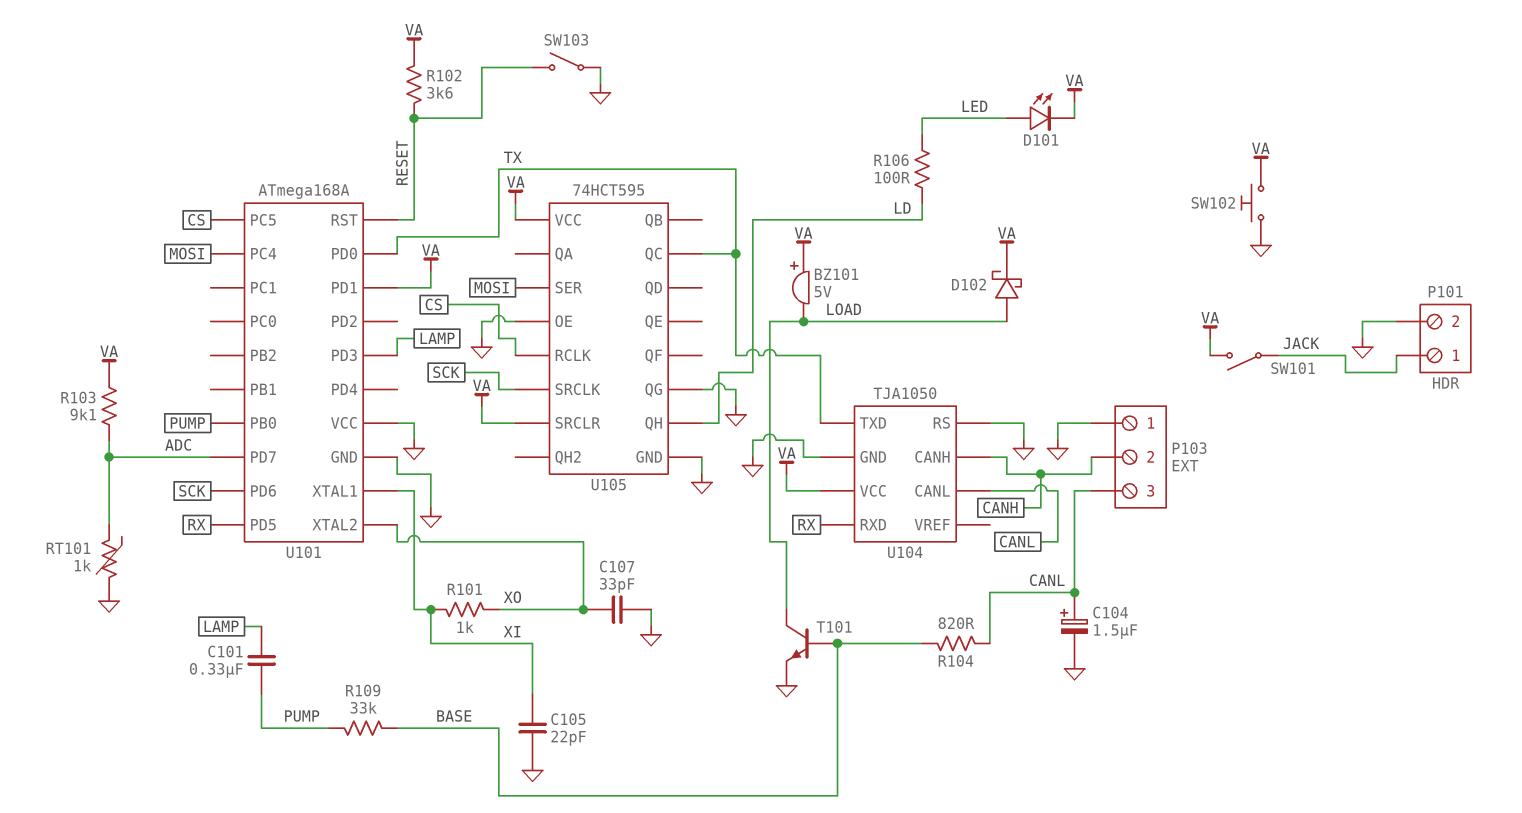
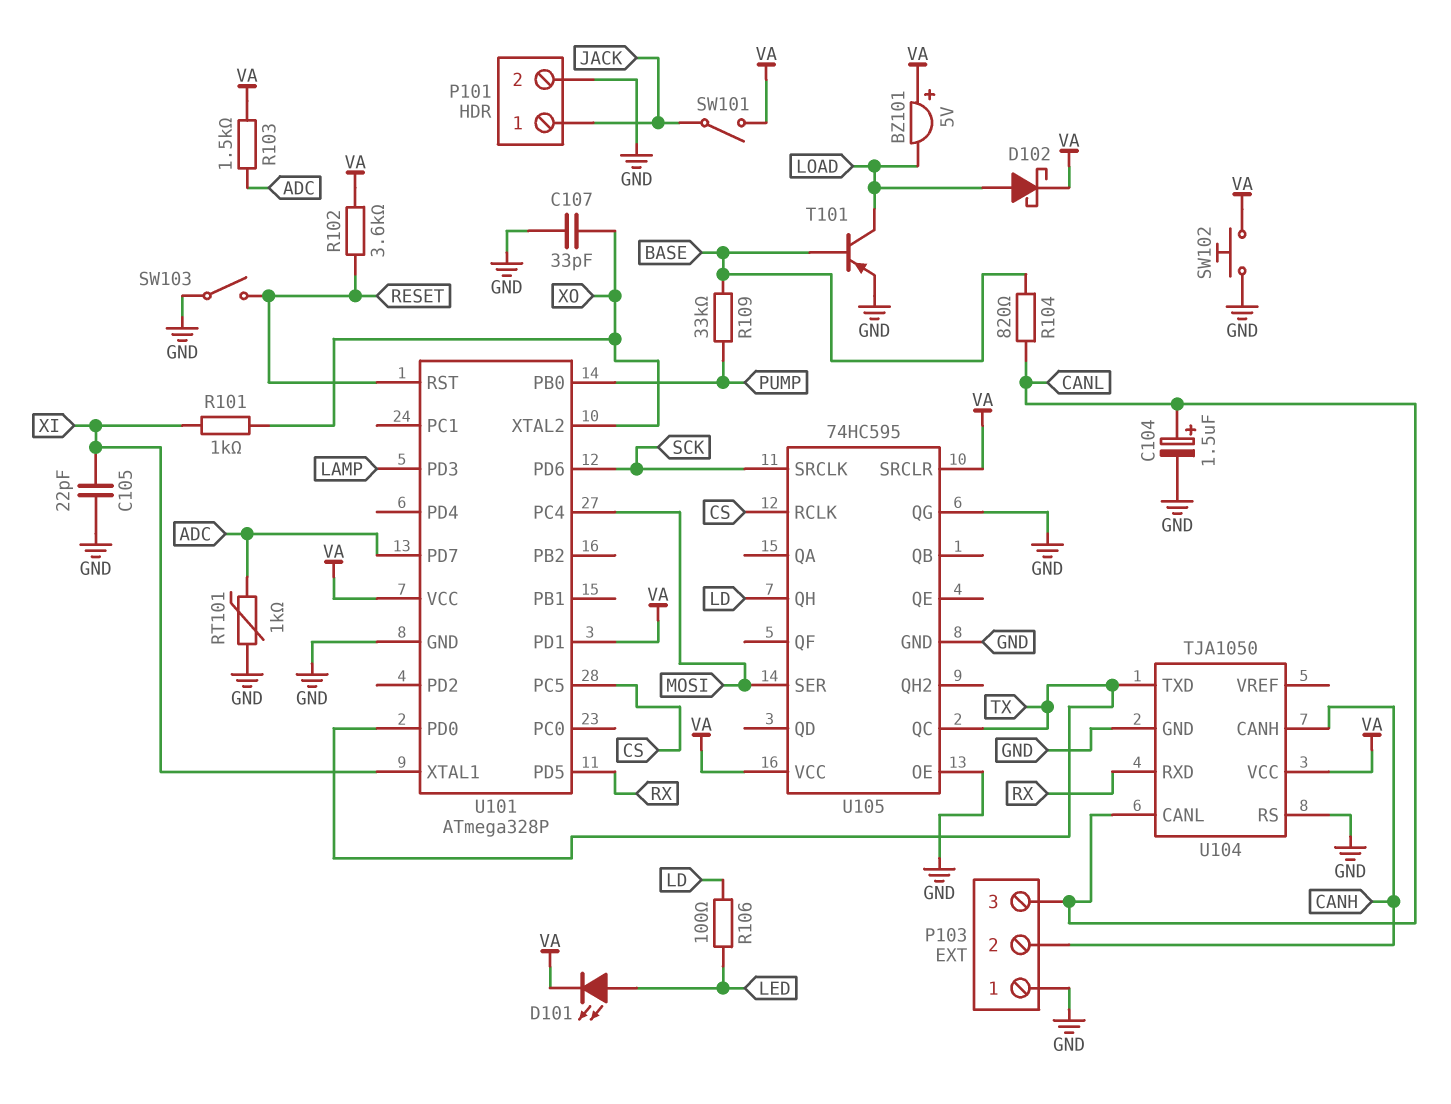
C101: 330nF (LAMP, PUMP) -> none
R103: 9.1k (ADC, VA) -> 1.5k (ADC, VA)
T101: NPN (B BASE, C LOAD, E GND) -> PNP (B BASE, C LOAD, E GND)
U101: ATmega168A -> ATmega328P
U101 pin VCC: GND -> VA
U105: 74HCT595 -> 74HC595

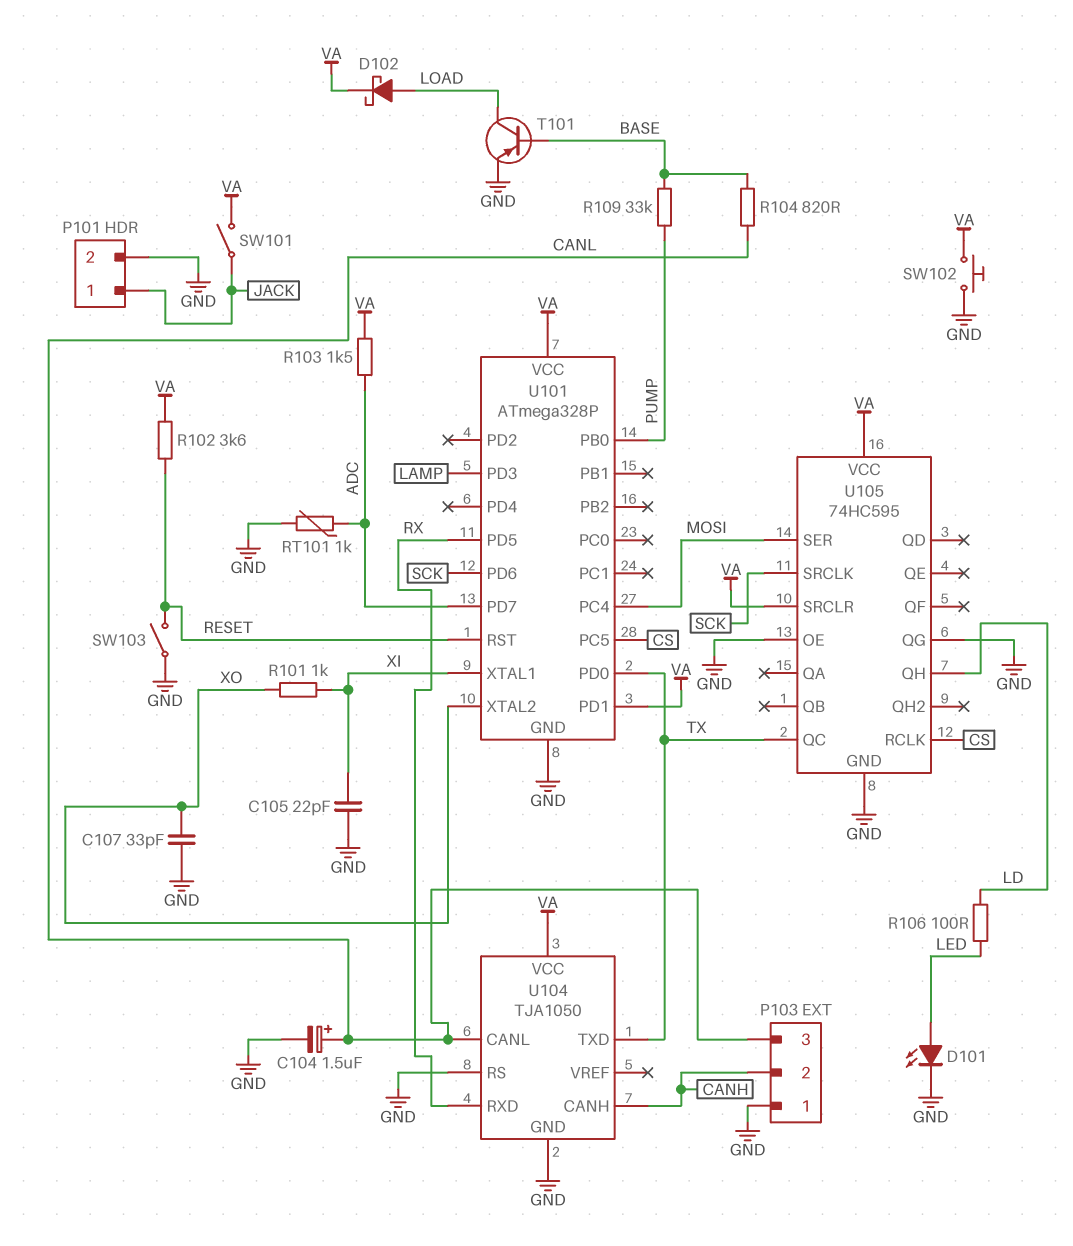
BZ101: buzzer 5V (plus VA, minus LOAD) -> none
D101: LED (A LED, K VA) -> LED (A LED, K GND)

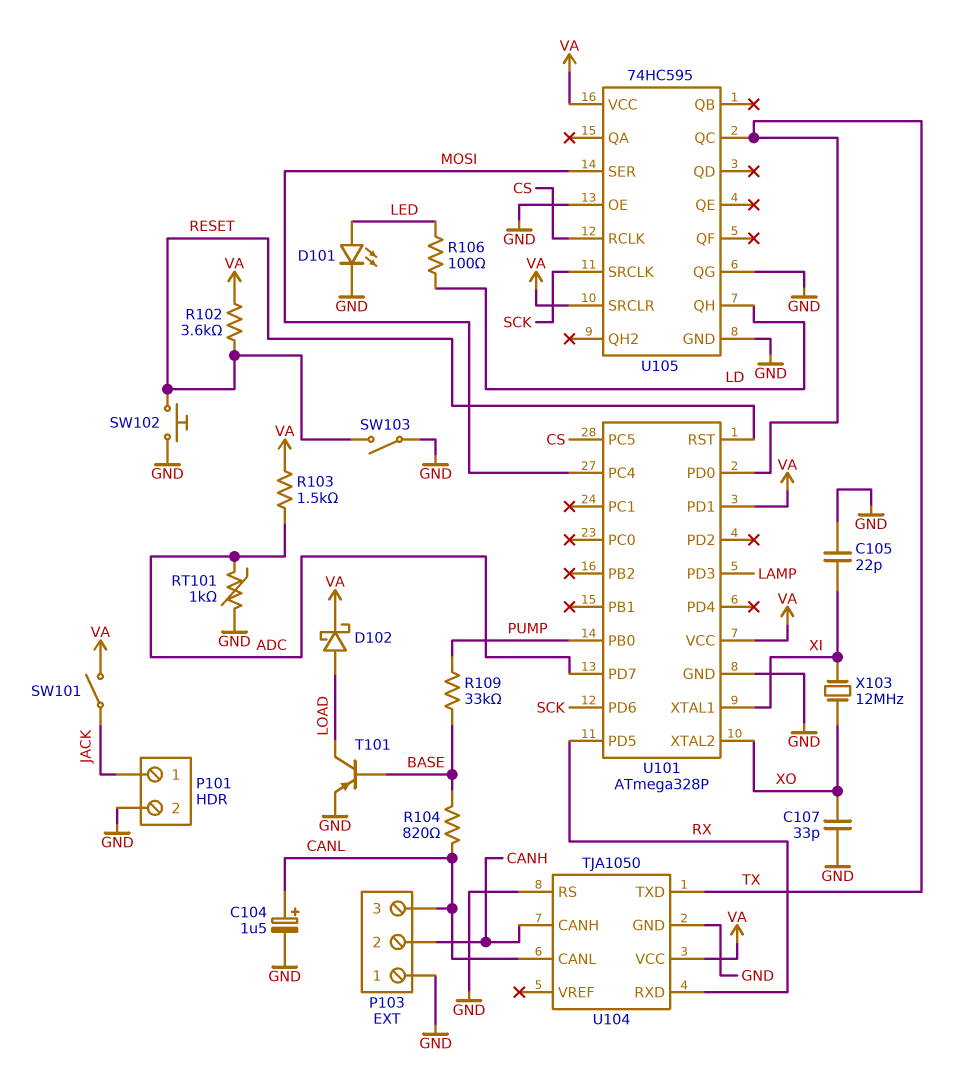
R101: 1k (XI, XO) -> none
SW102: button (GND, VA) -> button (GND, RESET)
X103: none -> 12MHz (XI, XO)

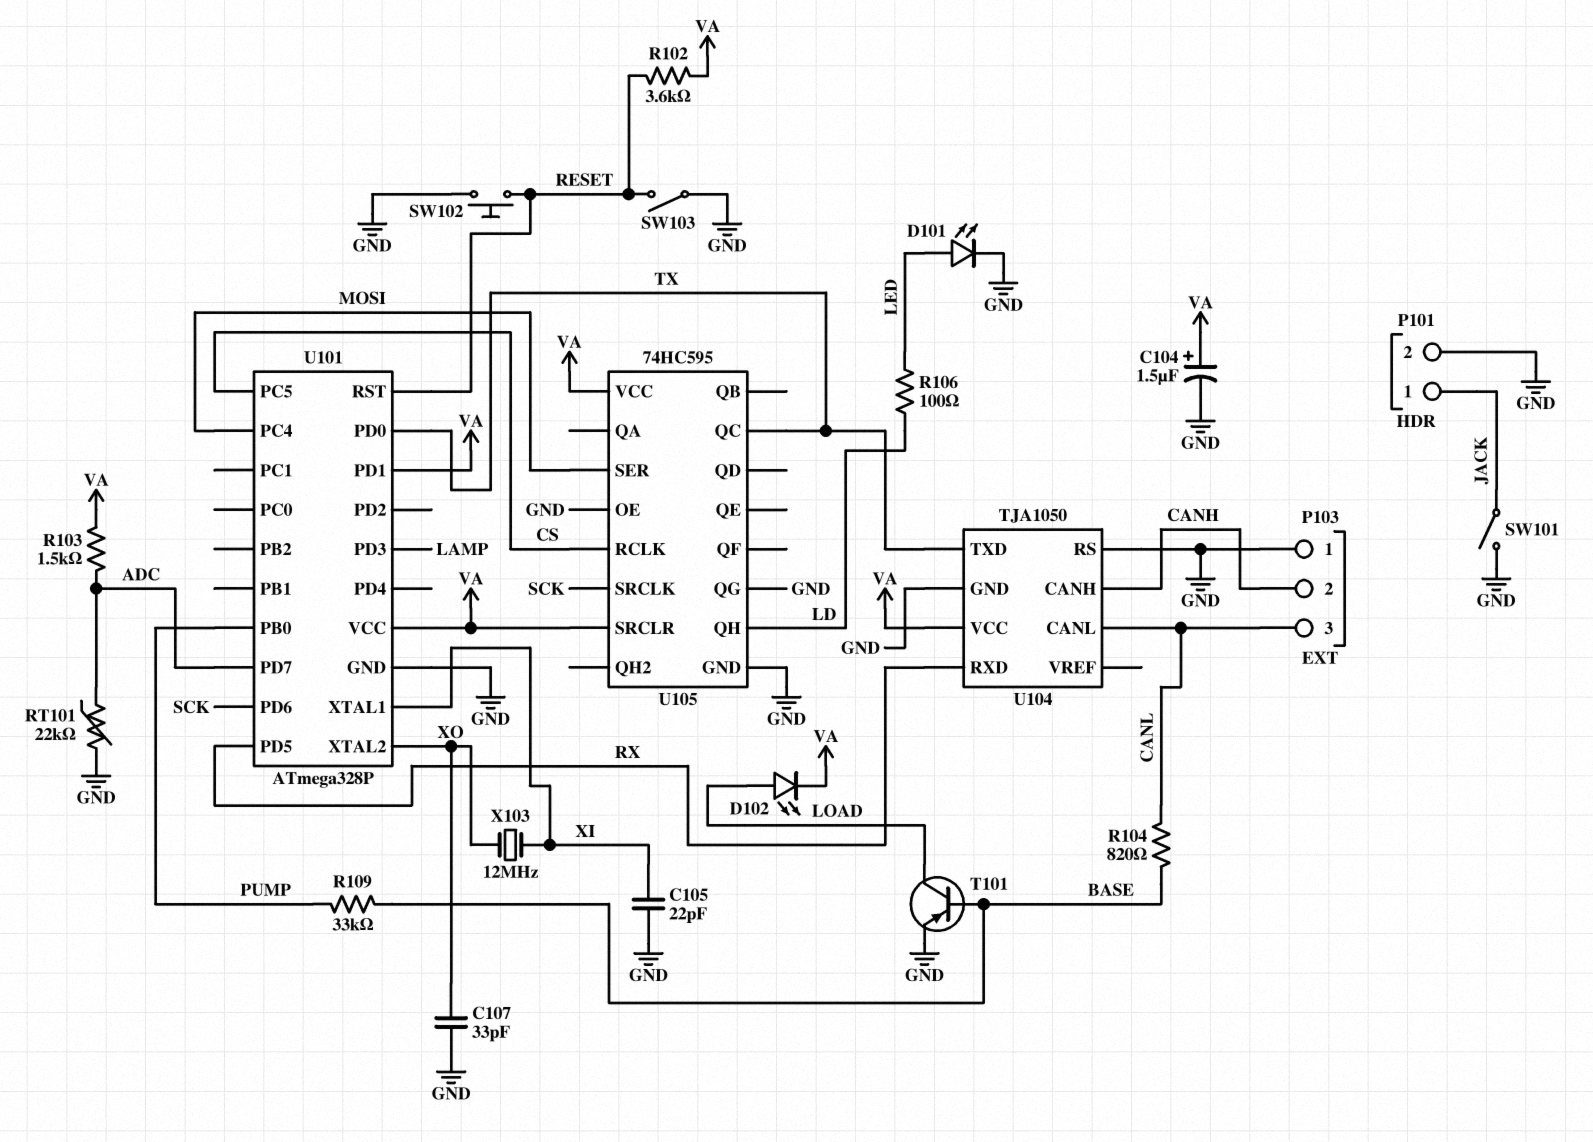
C104: 1.5uF (plus CANL, minus GND) -> 1.5uF (plus VA, minus GND)
D102: schottky (A LOAD, K VA) -> LED (A LOAD, K VA)
RT101: 1k (ADC, GND) -> 22k (ADC, GND)
SW101: switch (JACK, VA) -> switch (GND, JACK)

